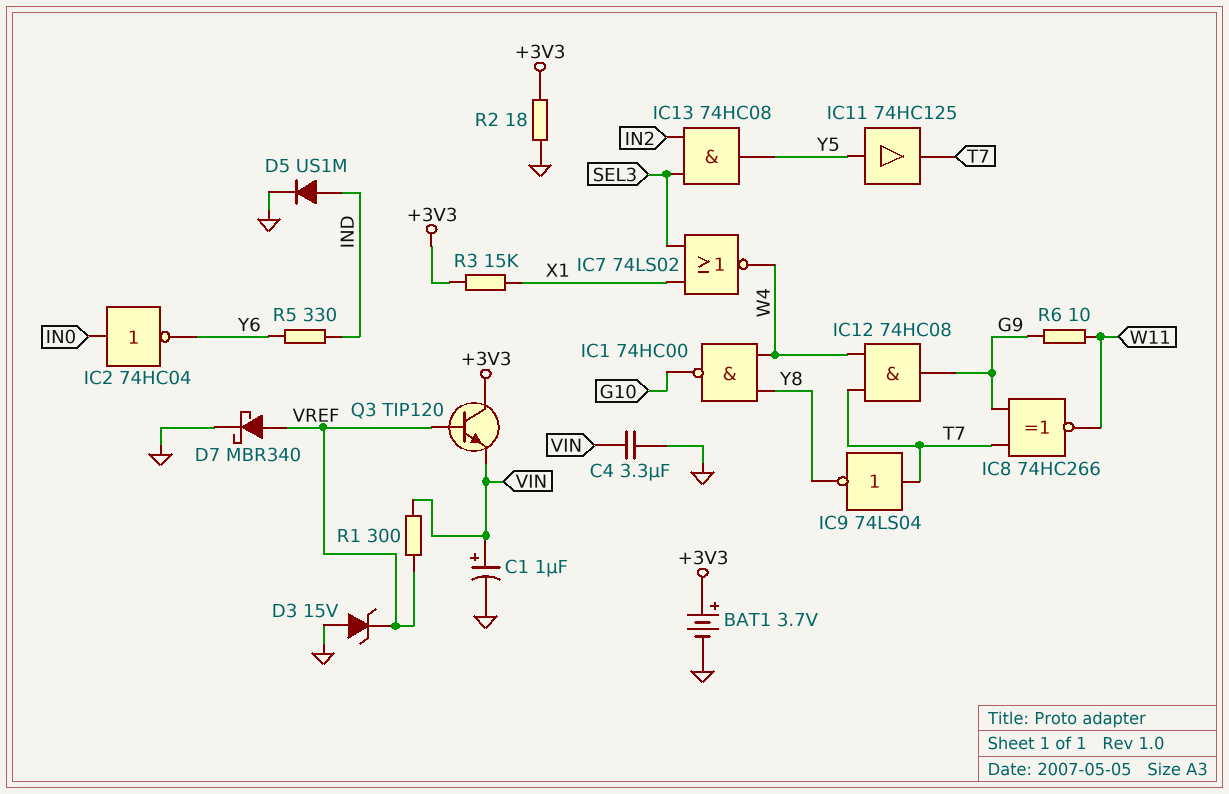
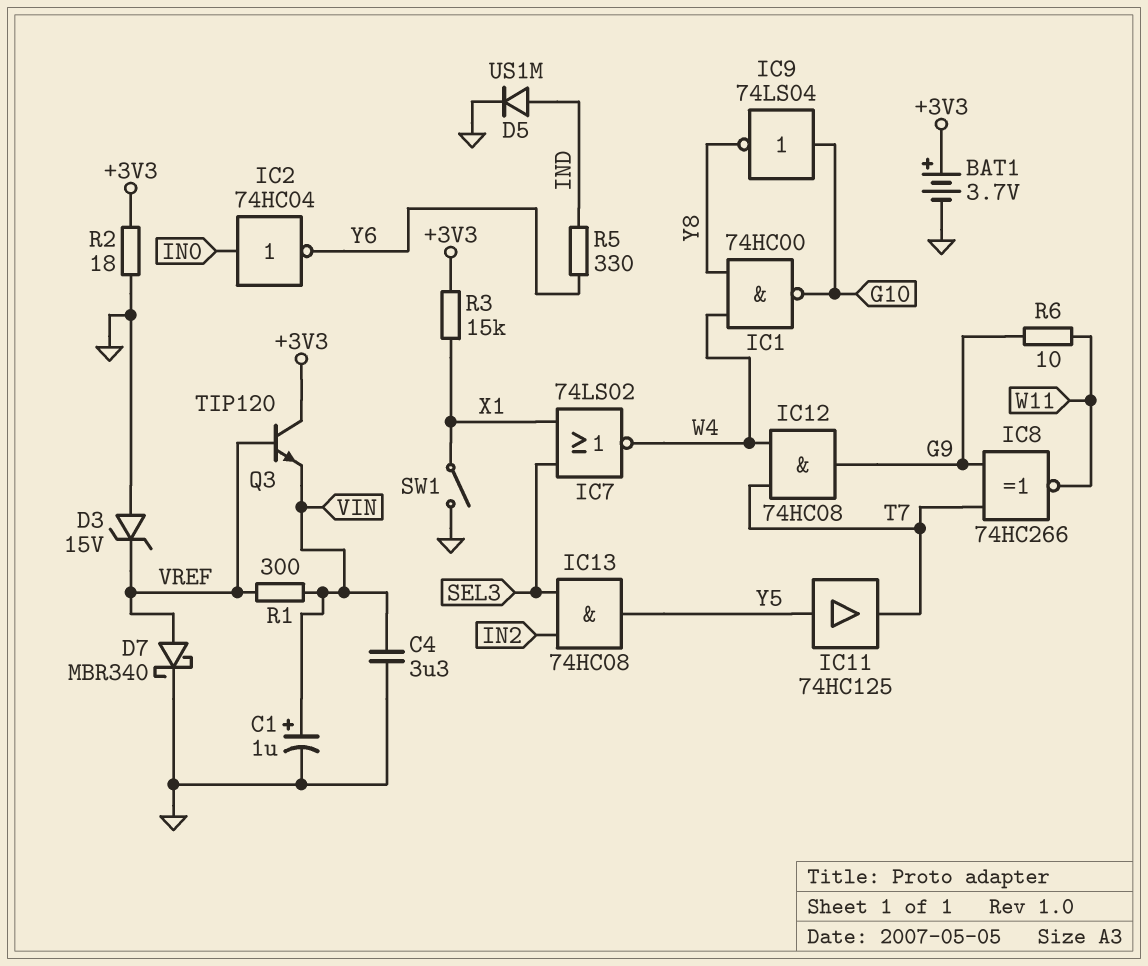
IC9: NOT 74LS04 (in T7, out Y8) -> NOT 74LS04 (in G10, out Y8)
SW1: none -> switch (GND, X1)

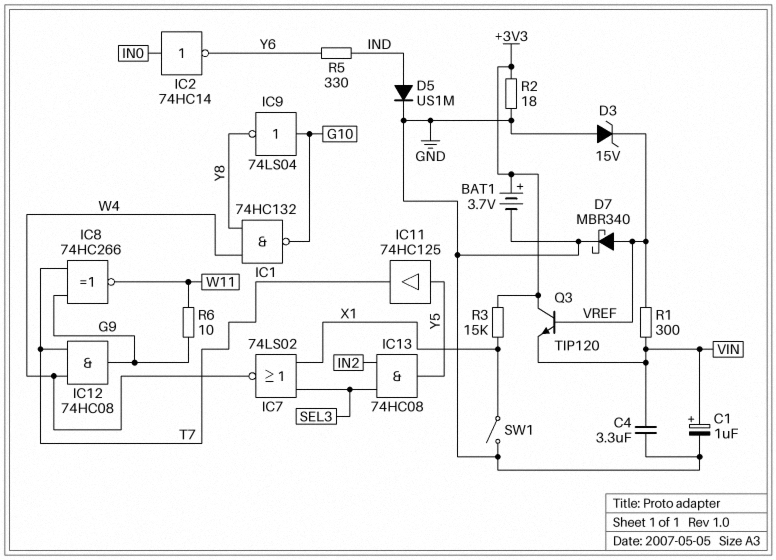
IC1: NAND 74HC00 (in W4, in Y8, out G10) -> NAND 74HC132 (in W4, in Y8, out G10)
IC2: NOT 74HC04 (in IN0, out Y6) -> NOT 74HC14 (in IN0, out Y6)

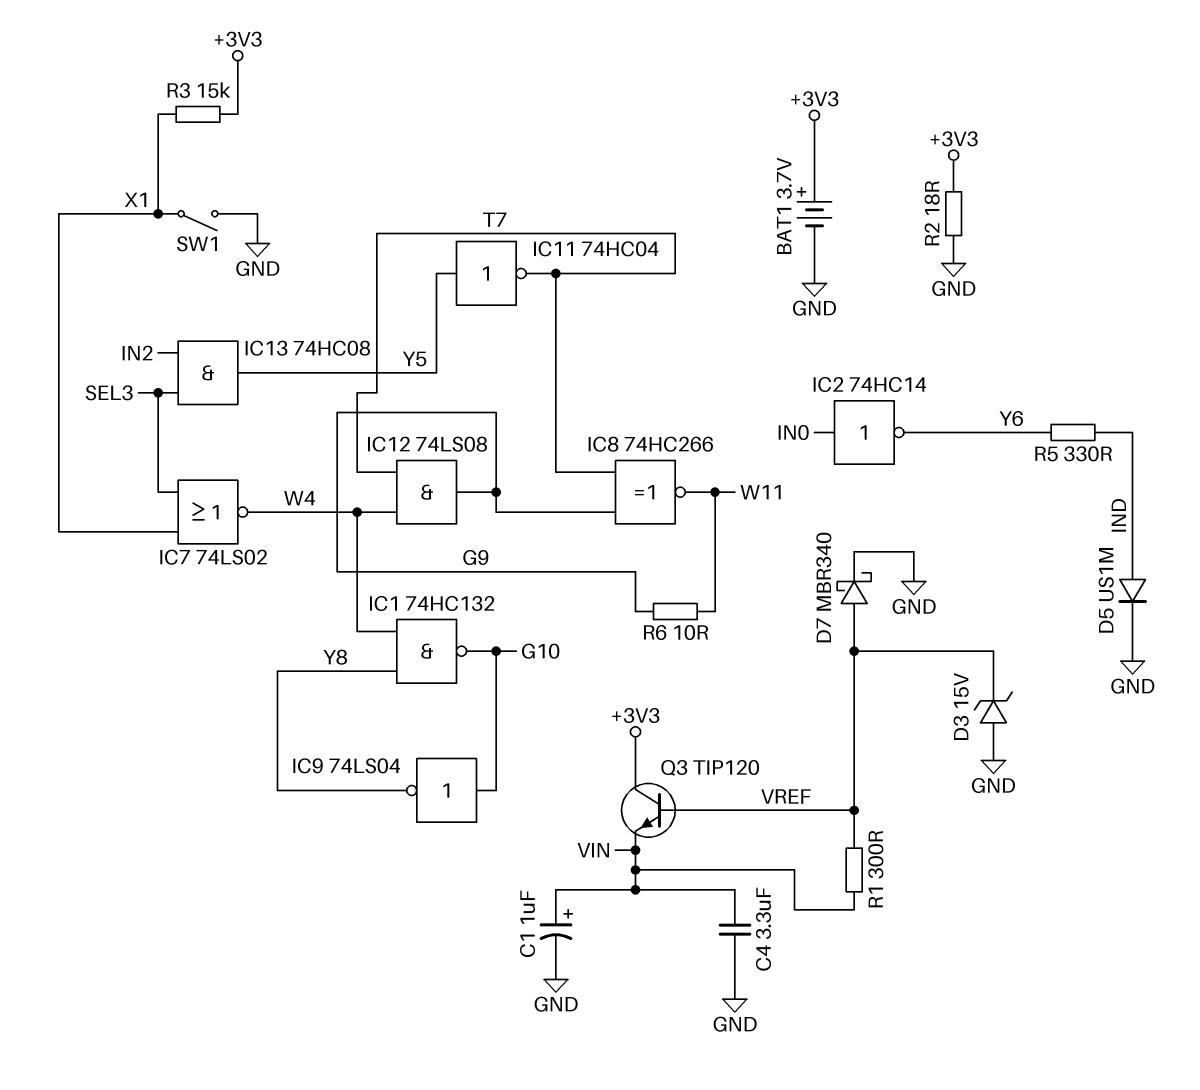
IC11: buffer 74HC125 (in Y5, out T7) -> NOT 74HC04 (in Y5, out T7)
IC12: AND 74HC08 (in T7, in W4, out G9) -> AND 74LS08 (in T7, in W4, out G9)

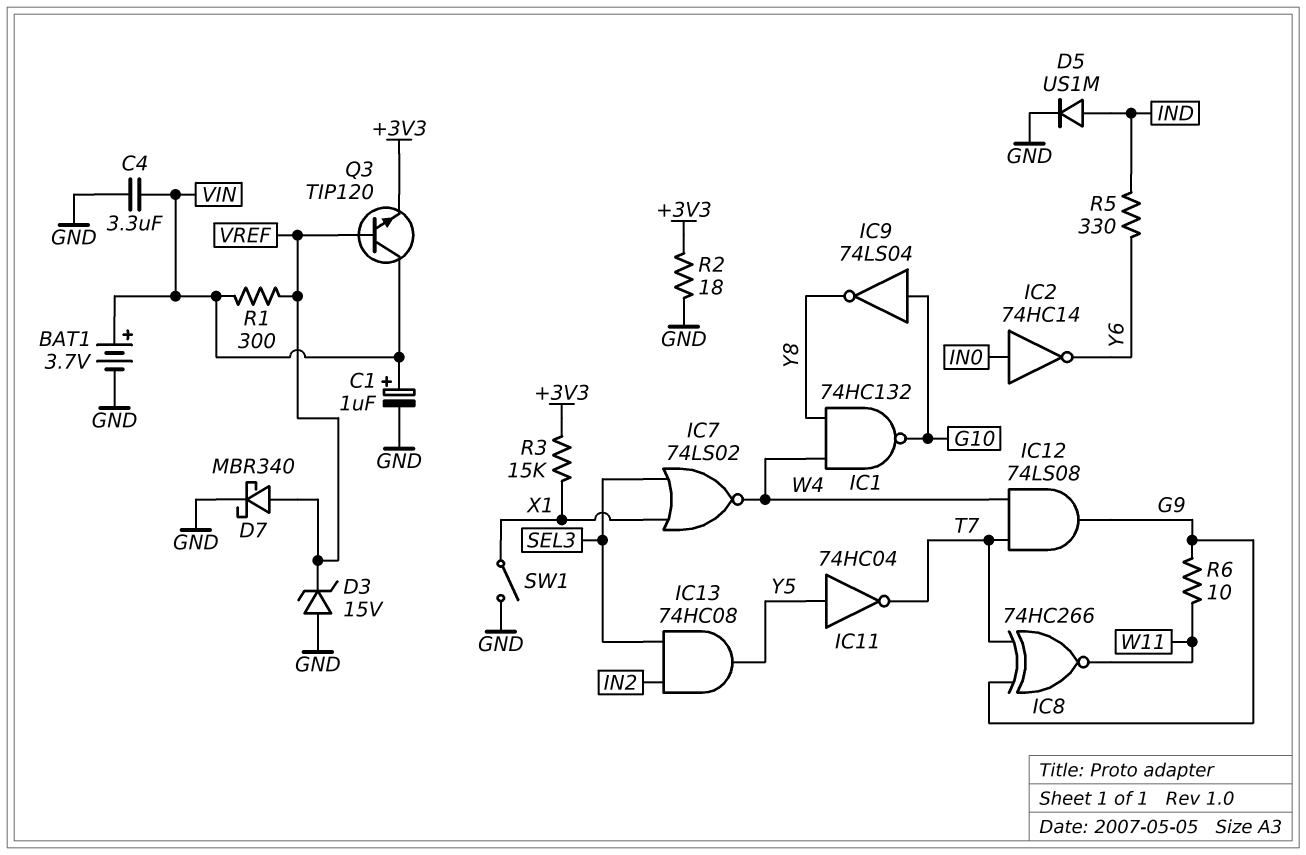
BAT1: 3.7V (plus +3V3, minus GND) -> 3.7V (plus VIN, minus GND)
Q3: NPN TIP120 (B VREF, C +3V3, E VIN) -> NPN TIP120 (B VREF, C VIN, E +3V3)

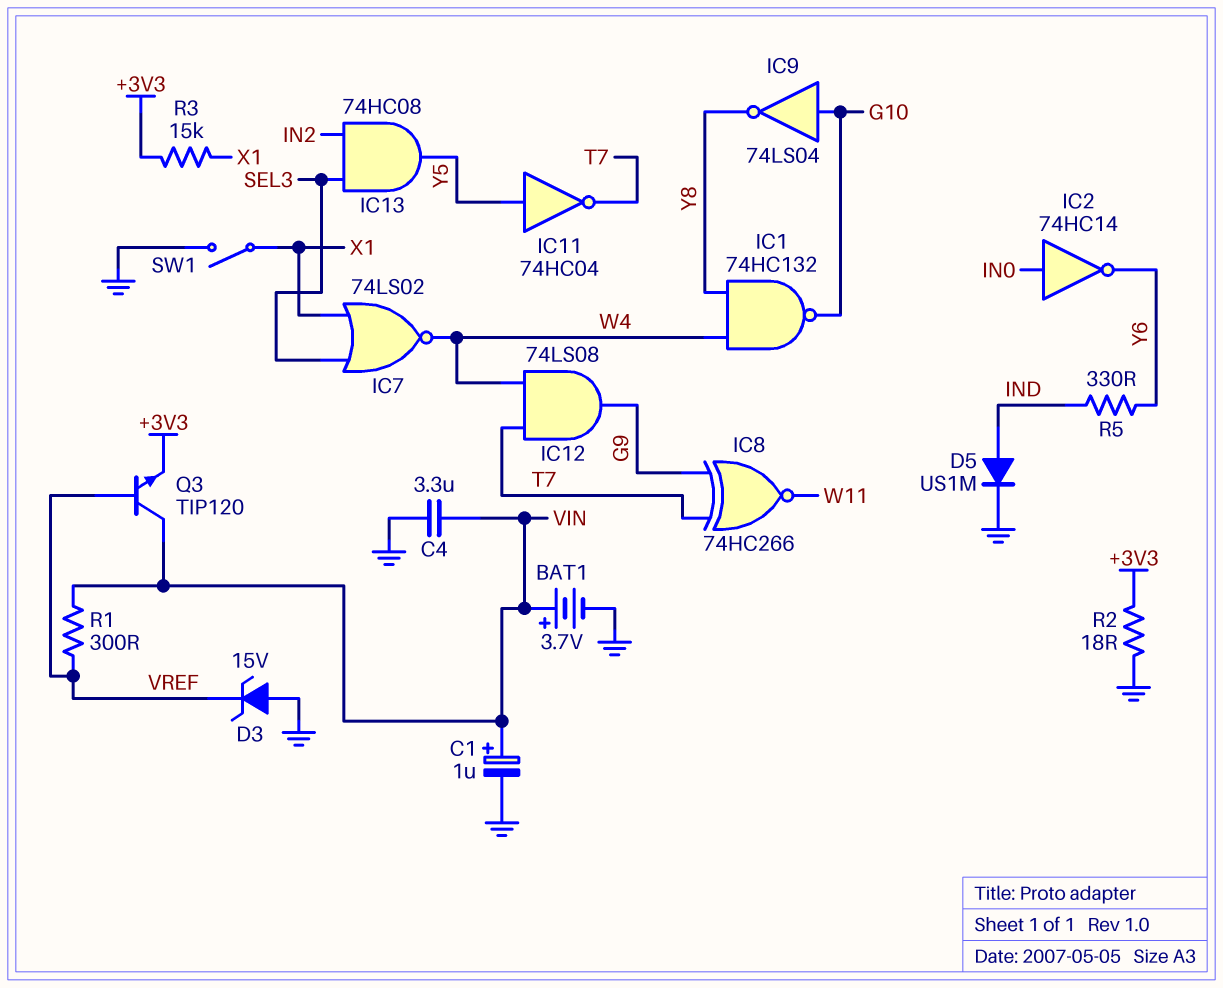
D7: schottky MBR340 (A VREF, K GND) -> none
R6: 10 (G9, W11) -> none

